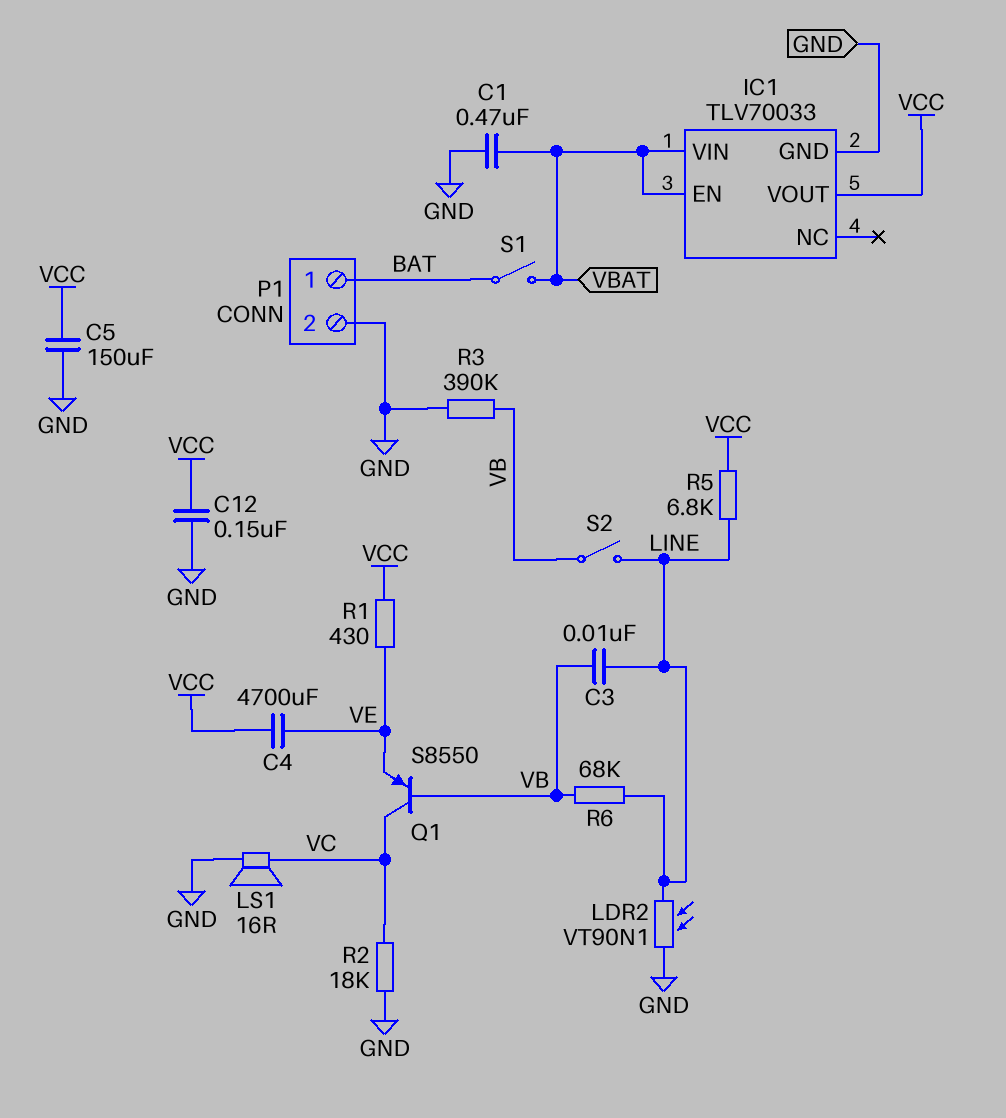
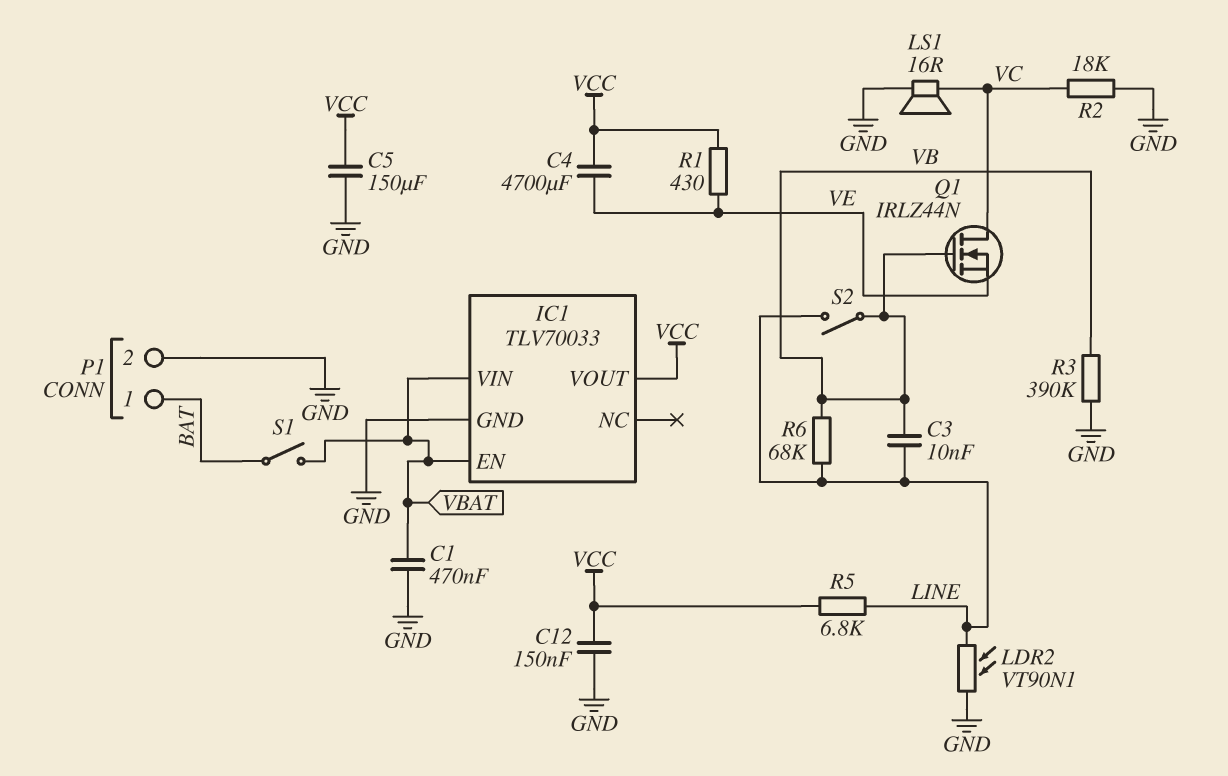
Q1: PNP S8550 (B VB, C VC, E VE) -> NMOS IRLZ44N (G VB, D VC, S VE)

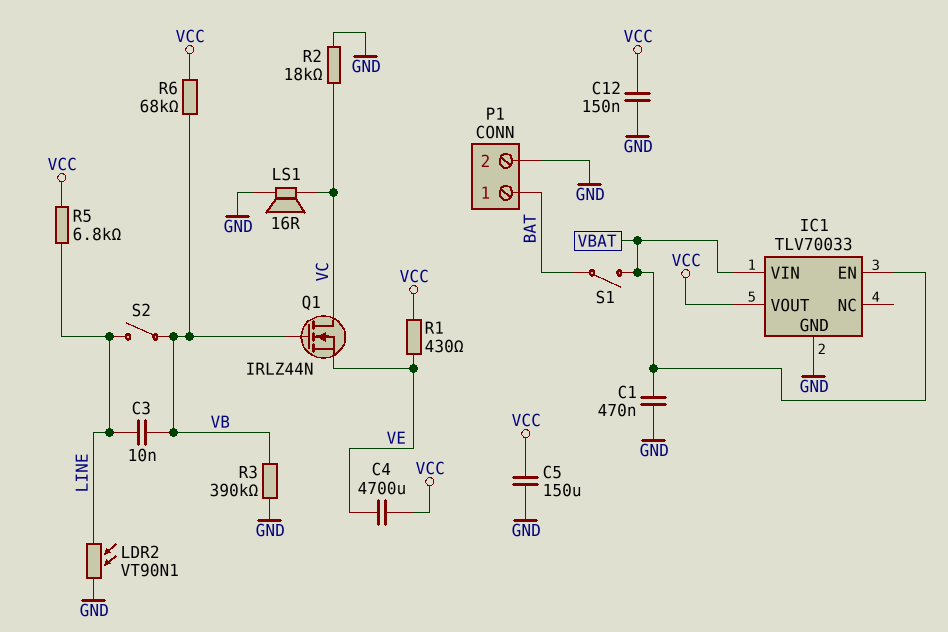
R6: 68k (LINE, VB) -> 68k (VB, VCC)

